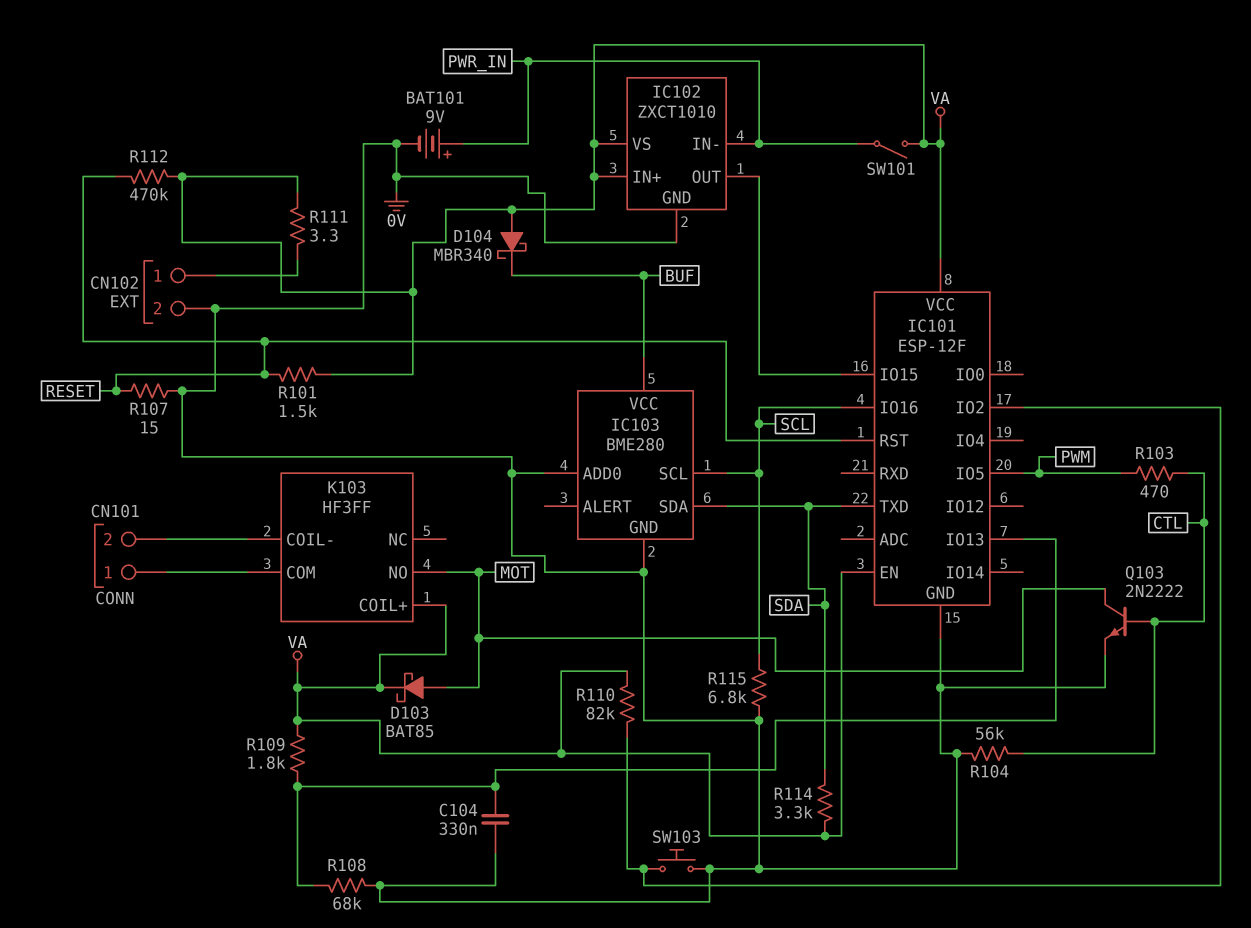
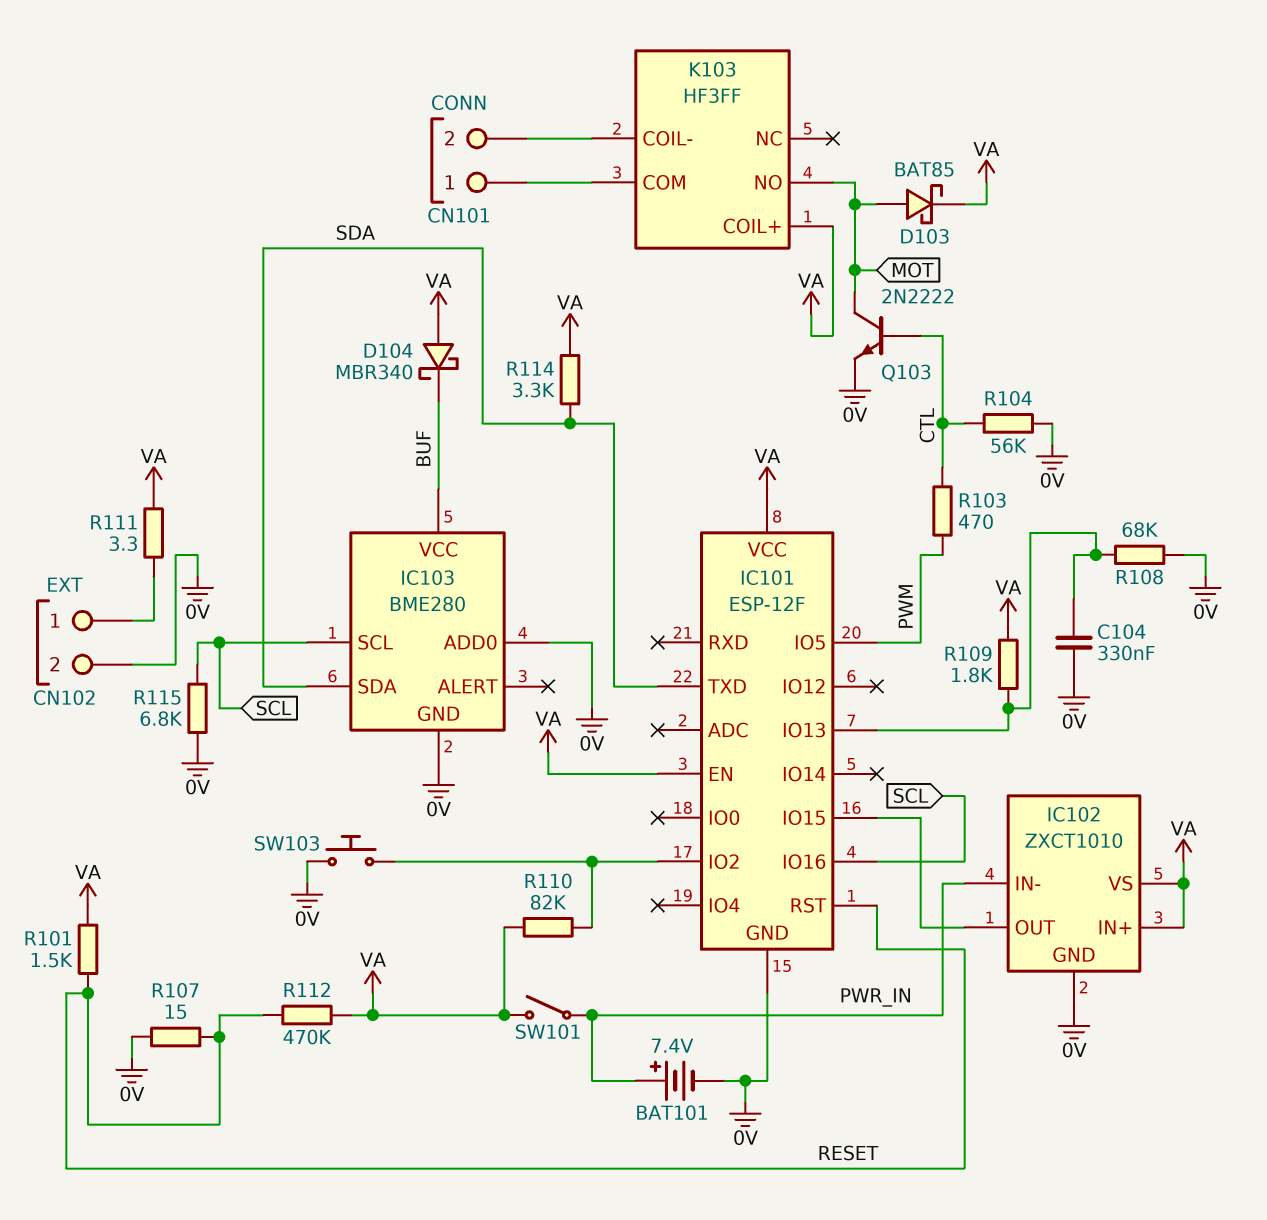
BAT101: 9V (plus PWR_IN, minus 0V) -> 7.4V (plus PWR_IN, minus 0V)

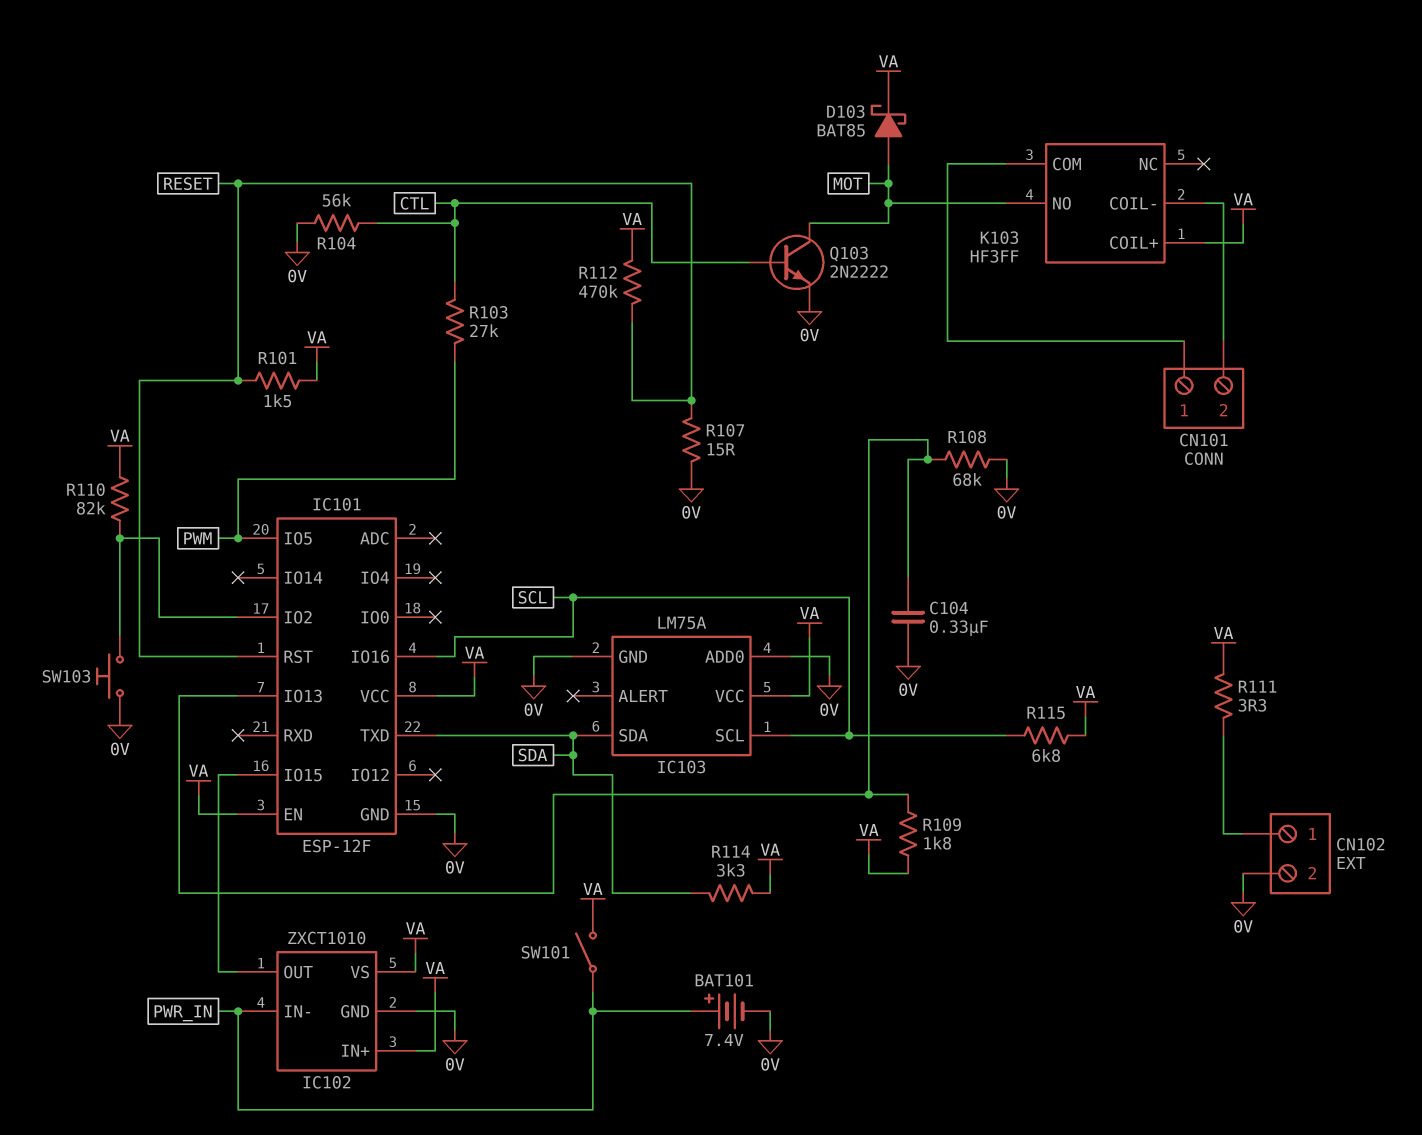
D104: schottky MBR340 (A VA, K BUF) -> none
IC103: BME280 -> LM75A
IC103 pin VCC: BUF -> VA
R103: 470 (CTL, PWM) -> 27k (CTL, PWM)
R115: 6.8k (0V, SCL) -> 6.8k (SCL, VA)

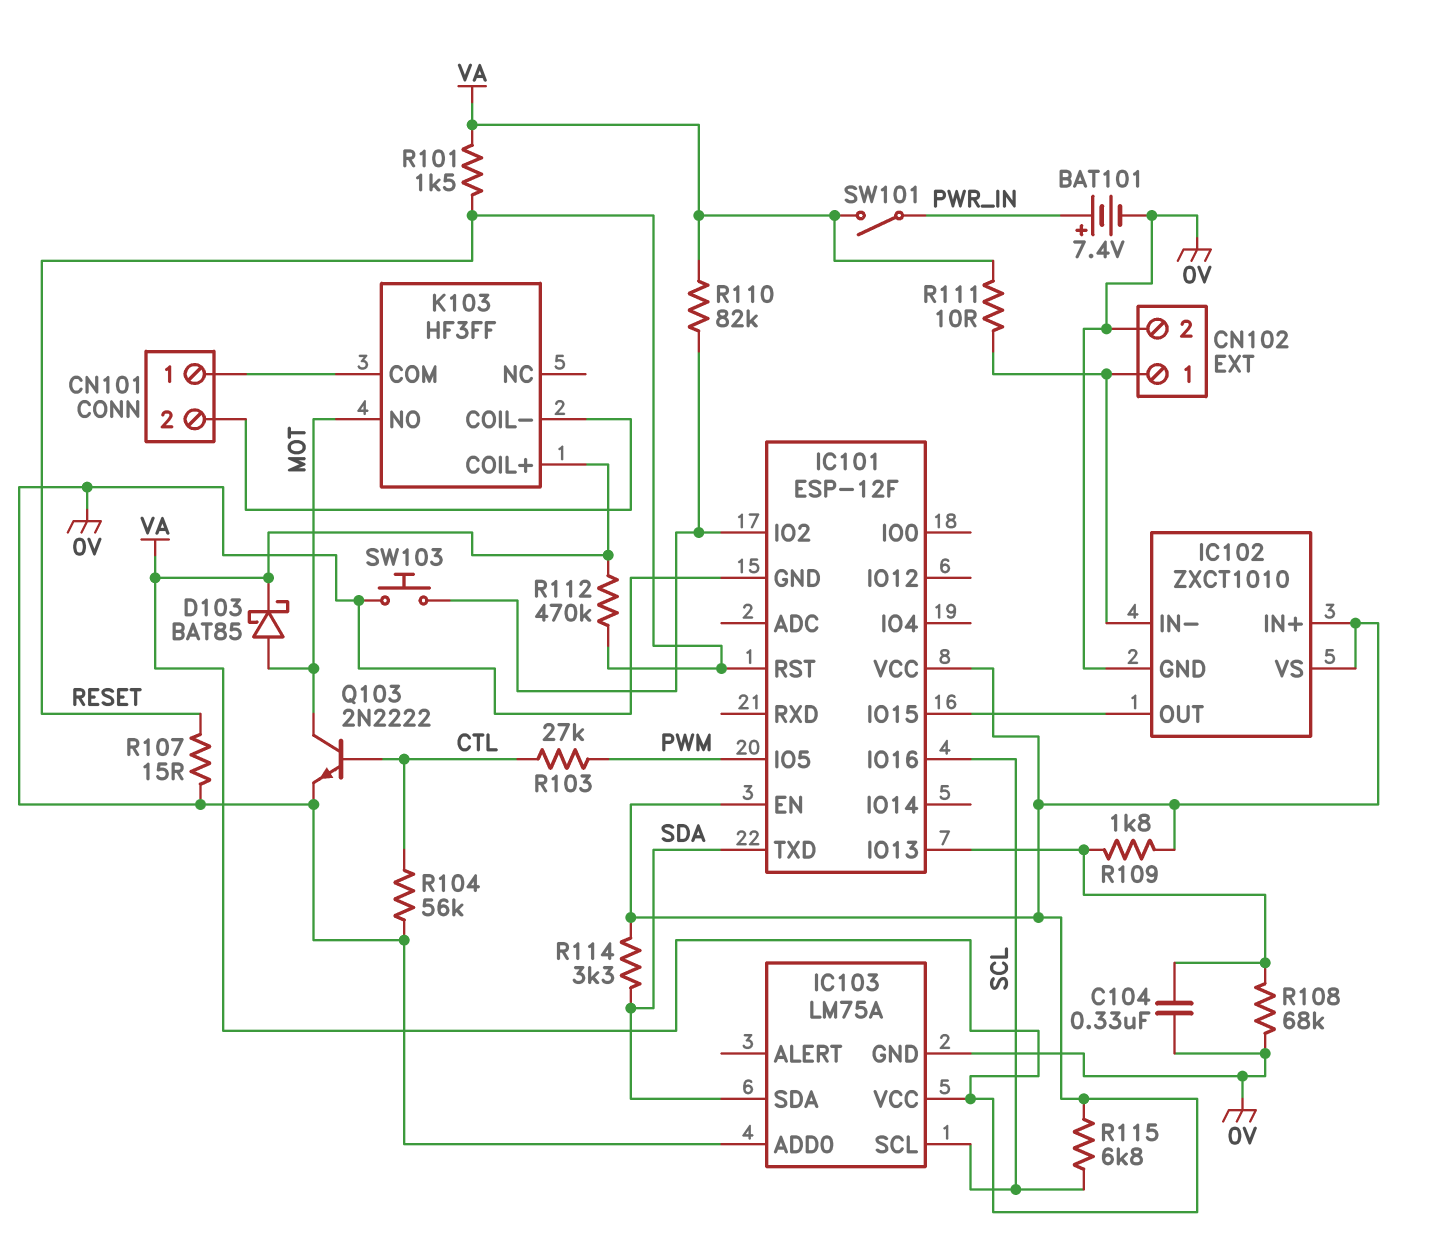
IC102 pin IN-: PWR_IN -> CN102/1
R111: 3.3 (CN102/1, VA) -> 10 (CN102/1, VA)

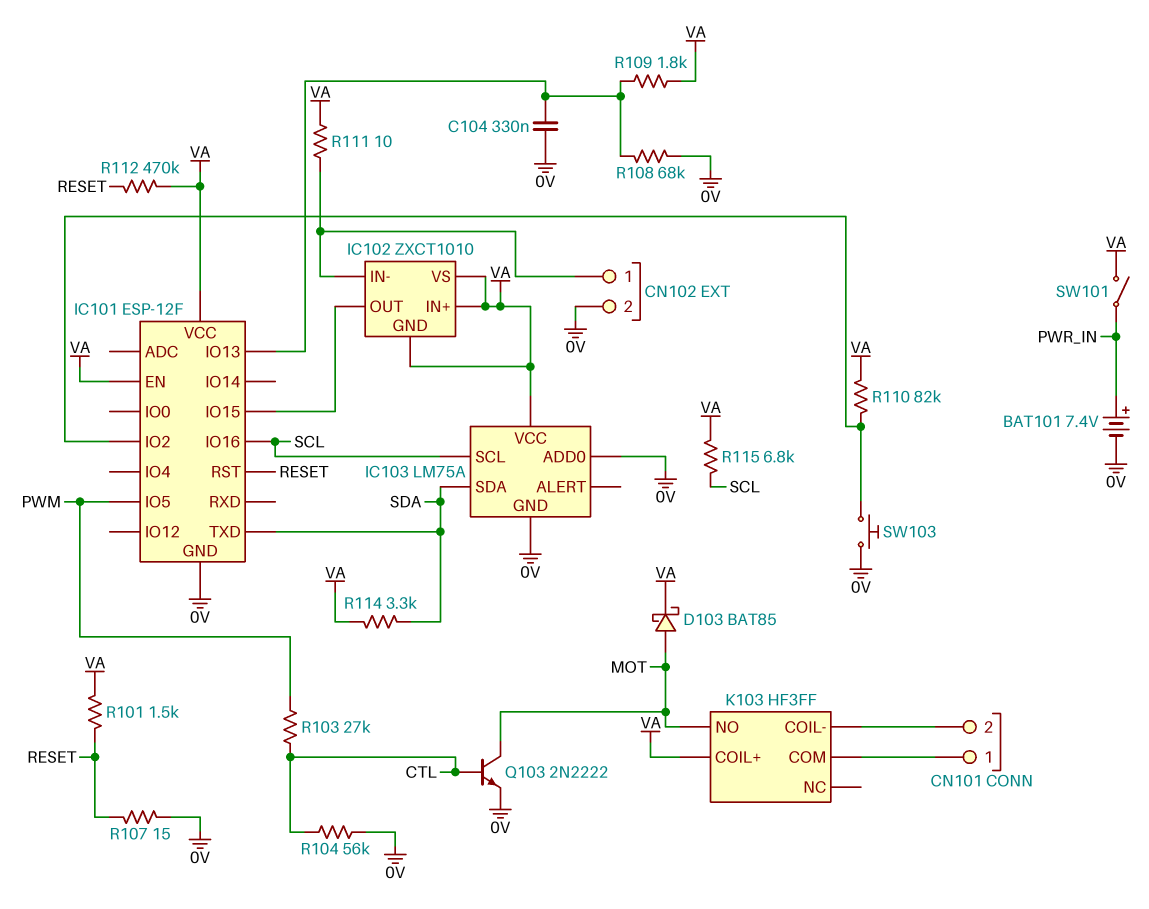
IC102 pin GND: 0V -> VA

